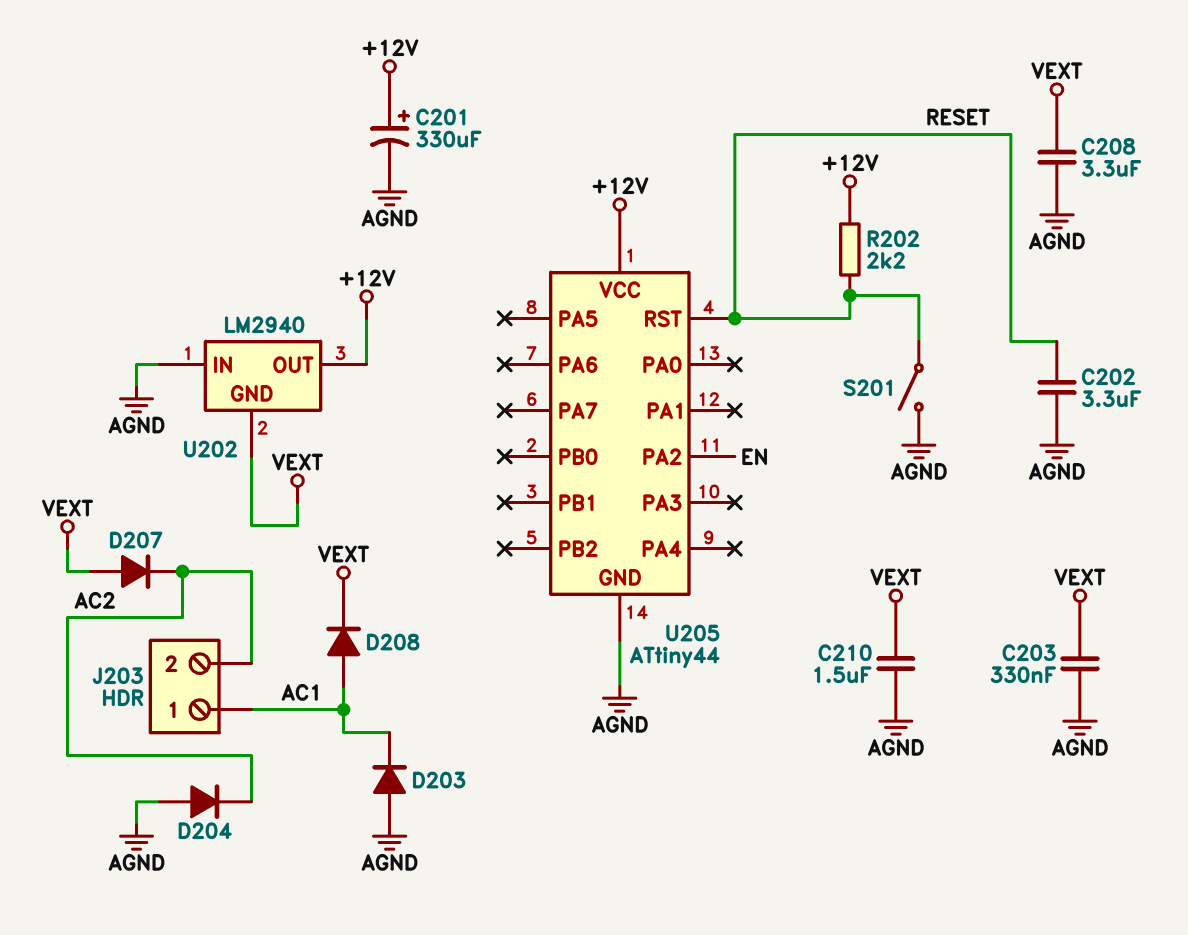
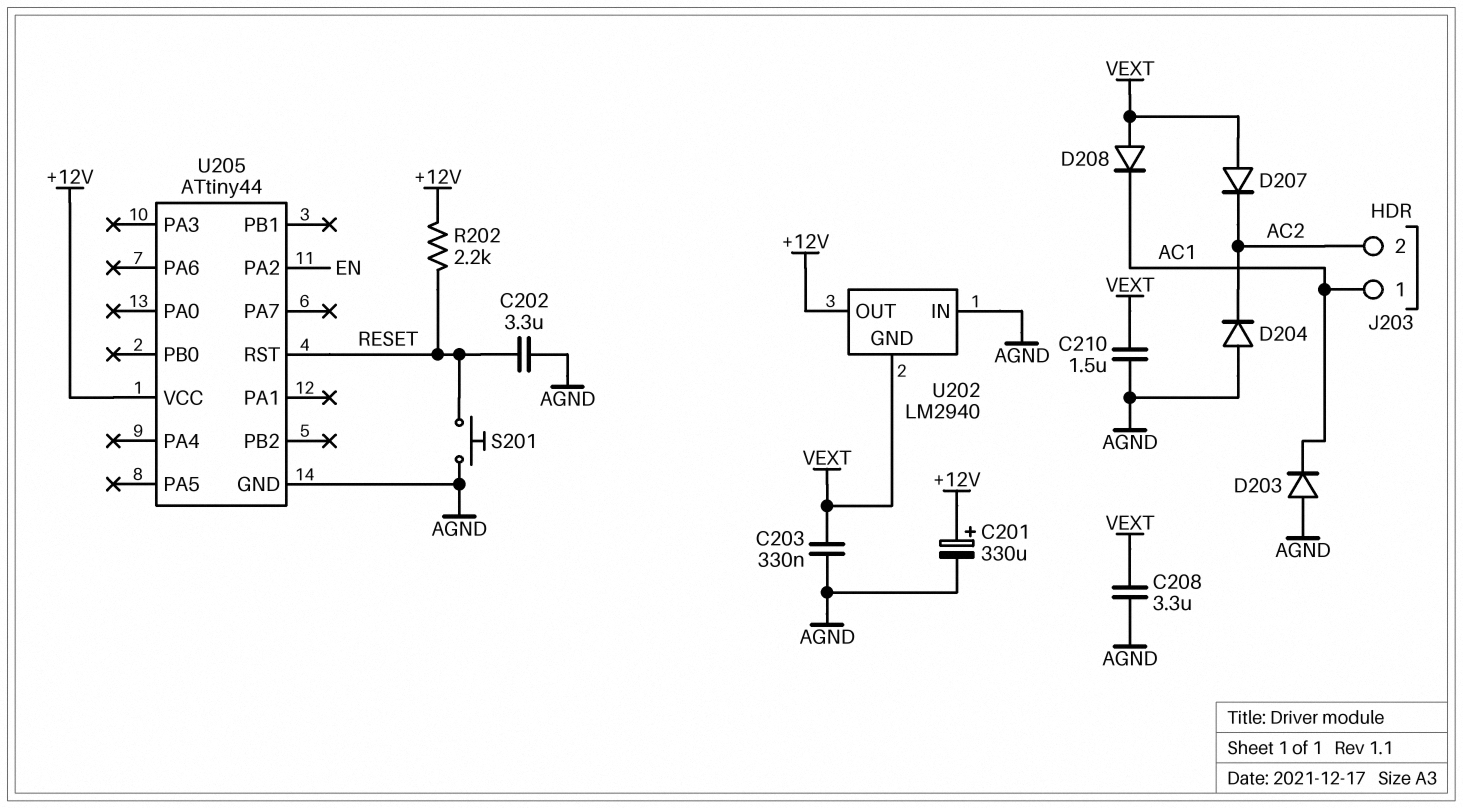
D208: diode (A AC1, K VEXT) -> diode (A VEXT, K AC1)
S201: switch (AGND, RESET) -> button (AGND, RESET)

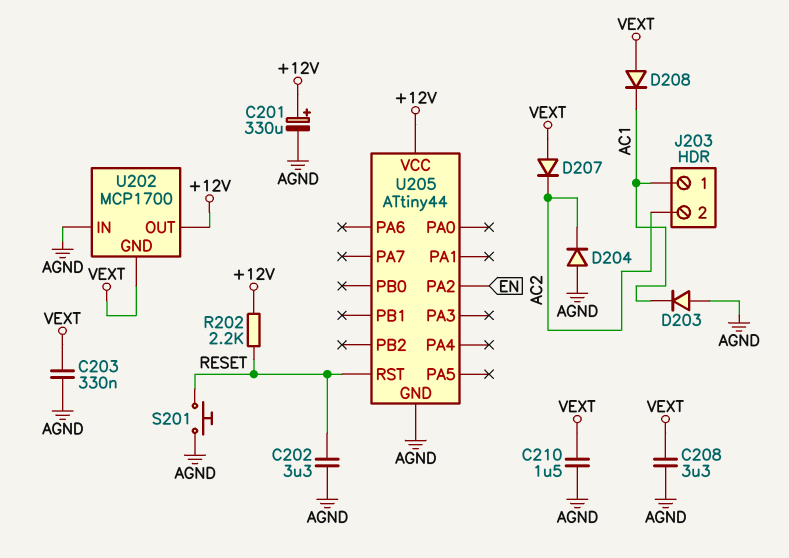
U202: LM2940 -> MCP1700

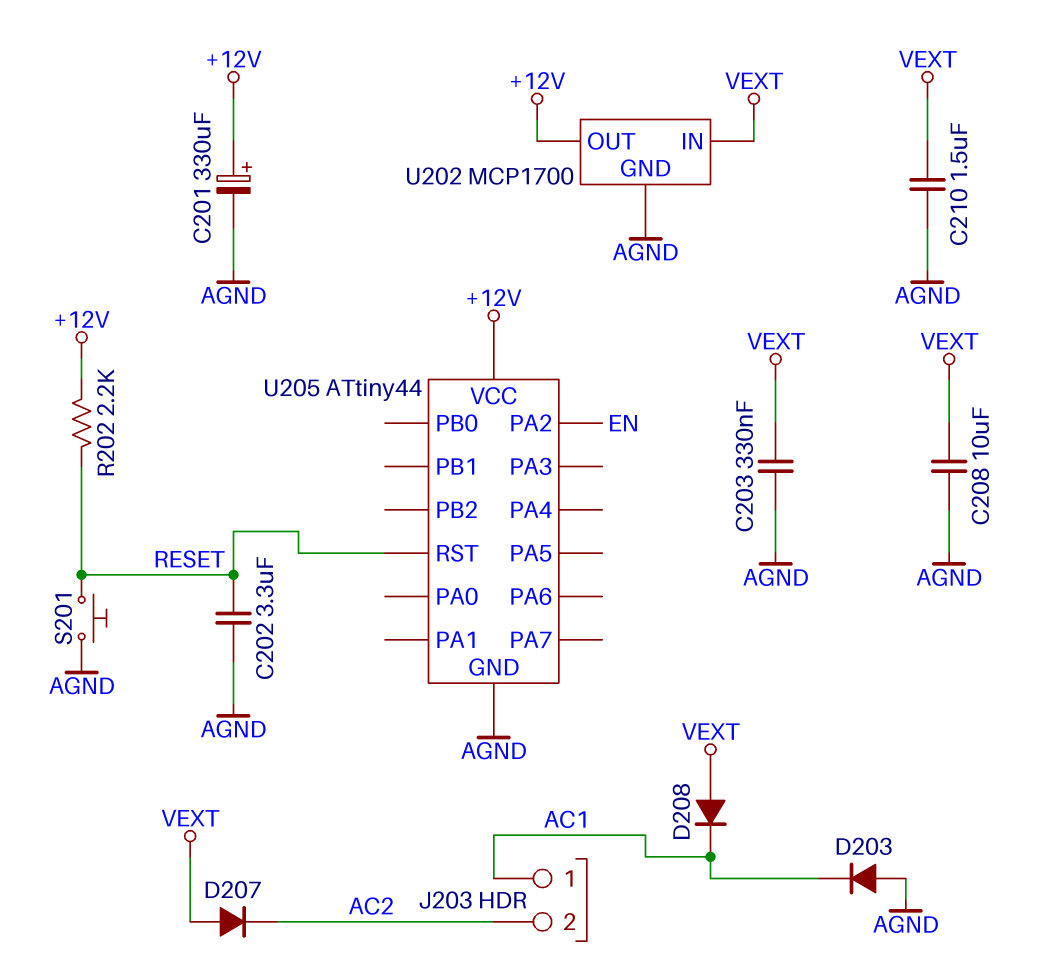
C208: 3.3uF (AGND, VEXT) -> 10uF (AGND, VEXT)
D204: diode (A AGND, K AC2) -> none
U202 pin GND: VEXT -> AGND
U202 pin IN: AGND -> VEXT

